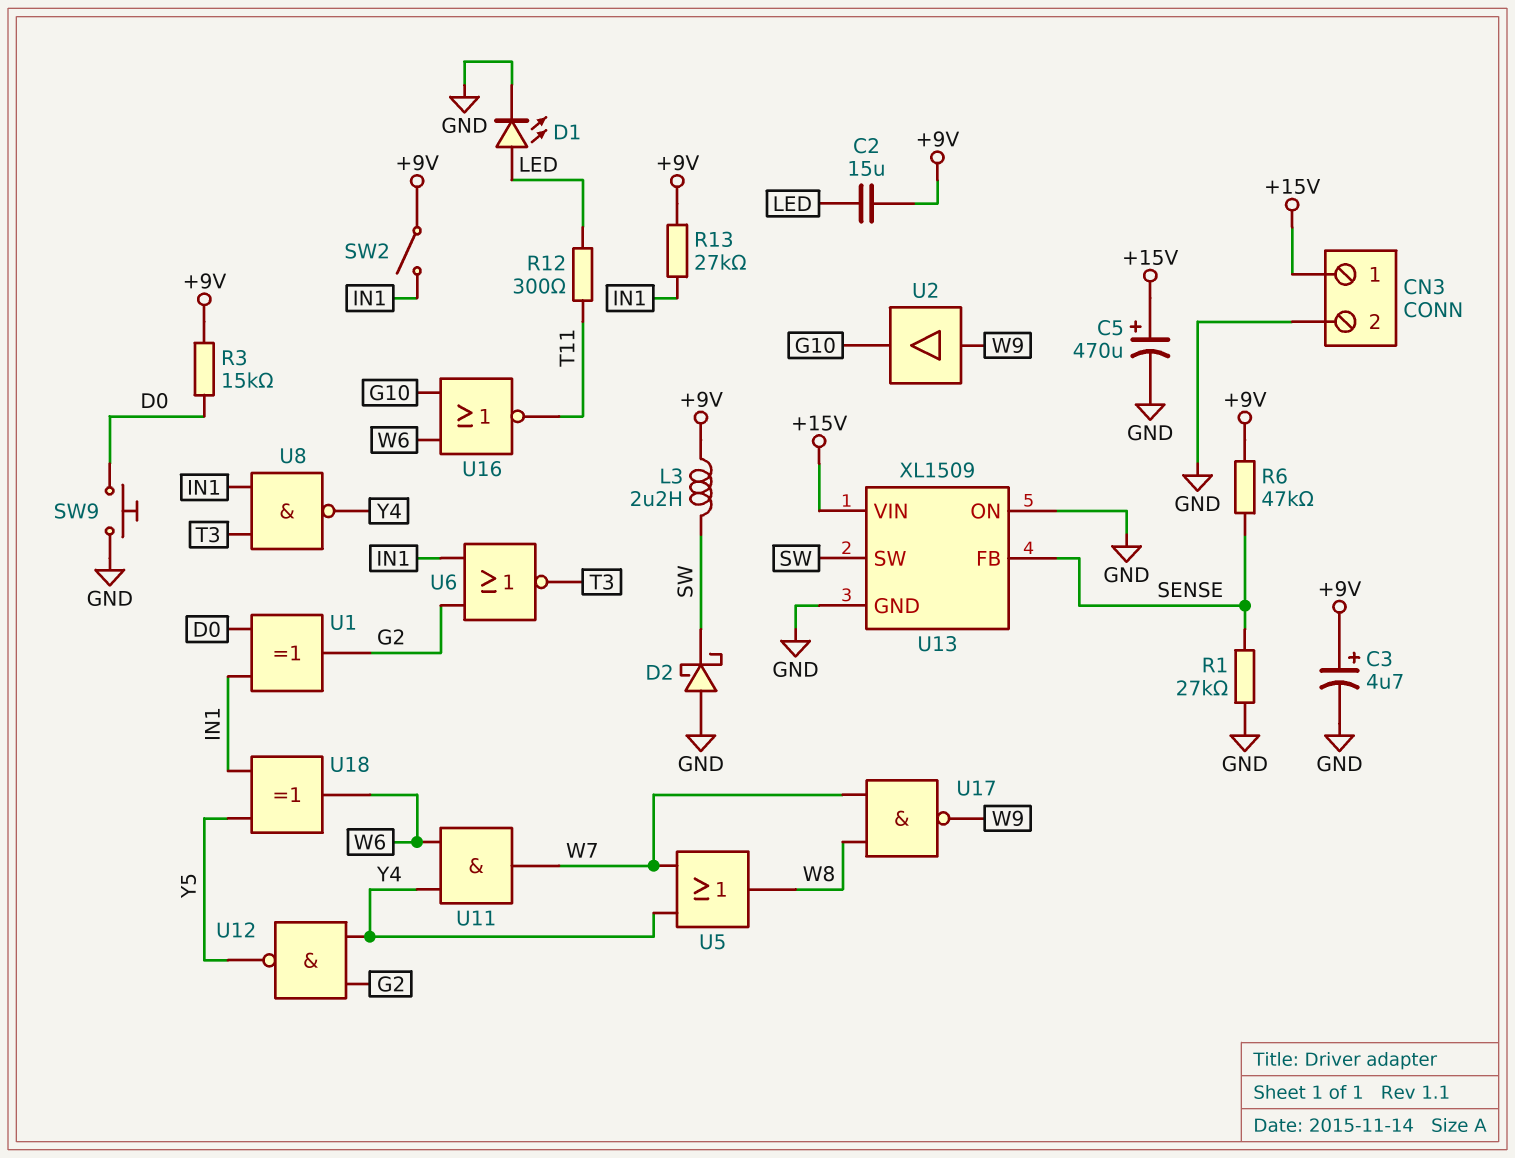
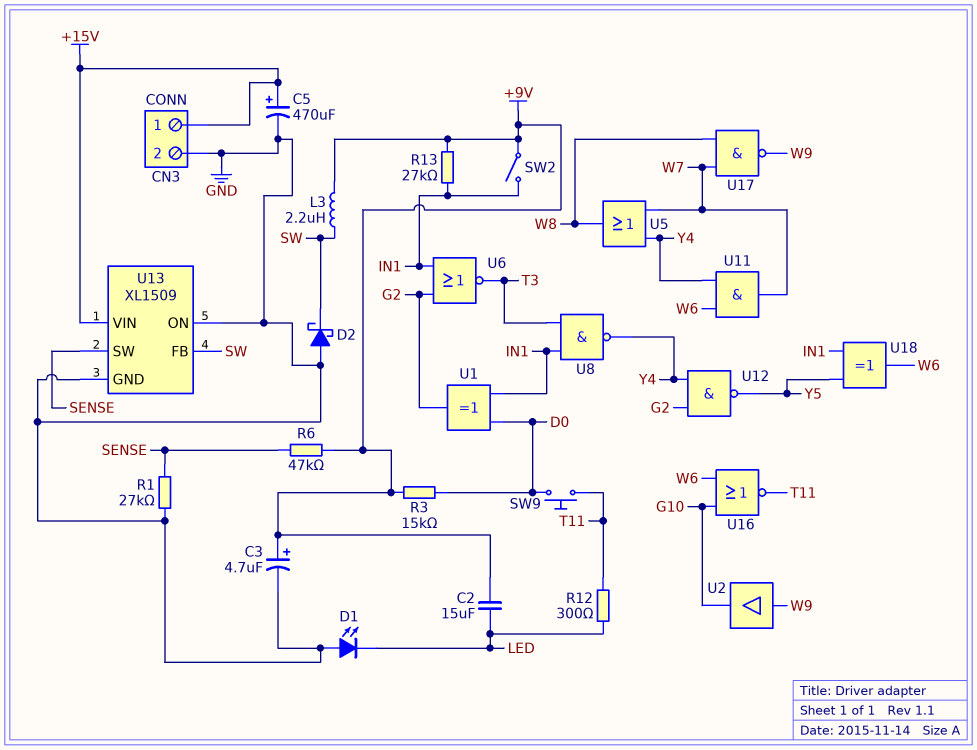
D1: LED (A LED, K GND) -> LED (A GND, K LED)
SW9: button (D0, GND) -> button (D0, T11)
U13 pin FB: SENSE -> SW
U13 pin SW: SW -> SENSE

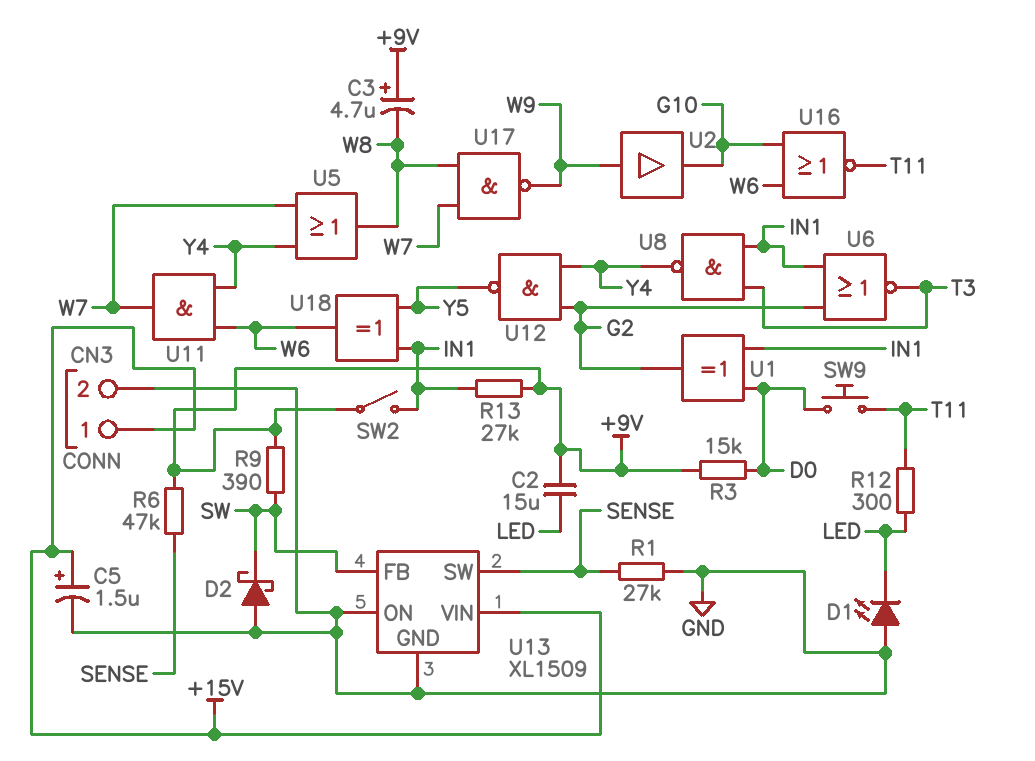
C3: 4.7uF (plus +9V, minus GND) -> 4.7uF (plus +9V, minus W8)
C5: 470uF (plus +15V, minus GND) -> 1.5uF (plus +15V, minus GND)
L3: 2.2uH (+9V, SW) -> none
R9: none -> 390 (+9V, SW)

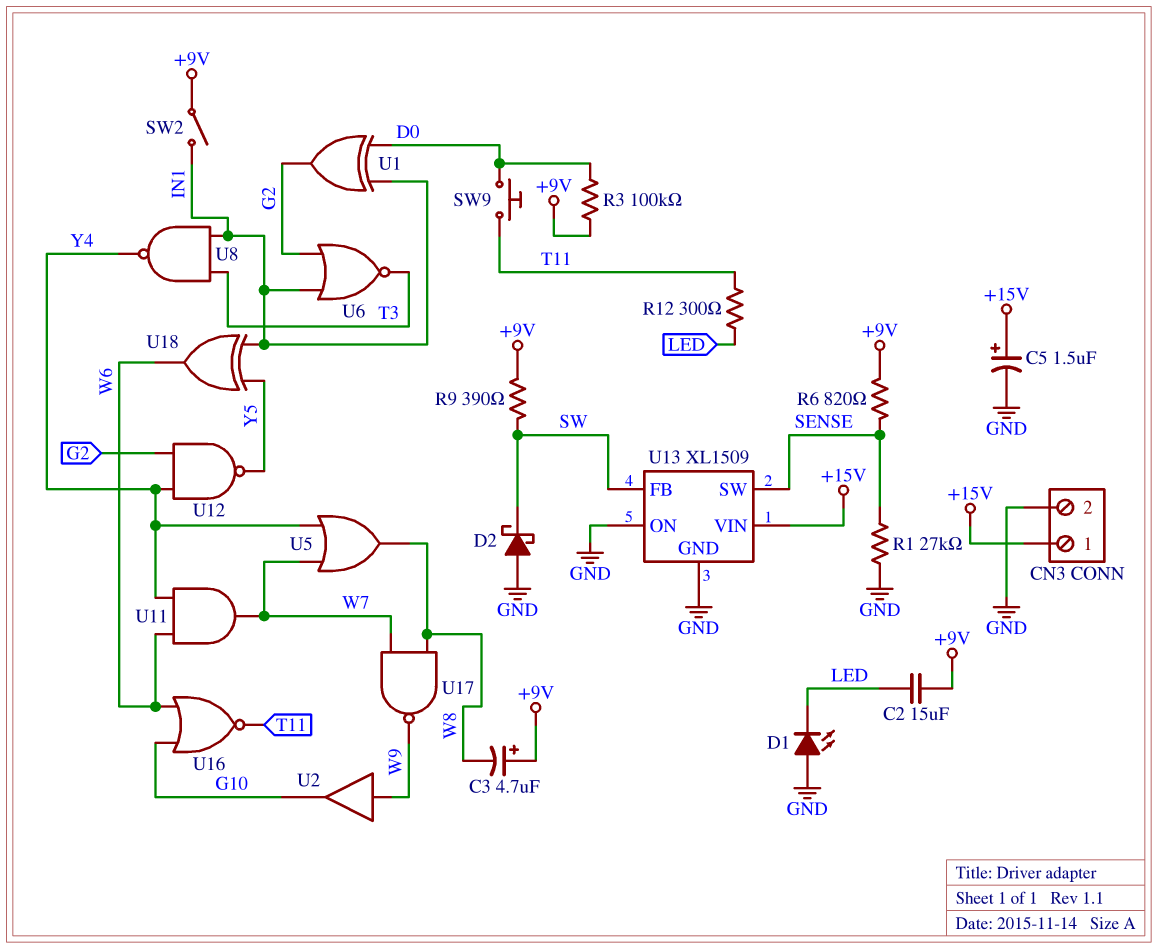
R3: 15k (+9V, D0) -> 100k (+9V, D0)
R6: 47k (+9V, SENSE) -> 820 (+9V, SENSE)
R13: 27k (+9V, IN1) -> none

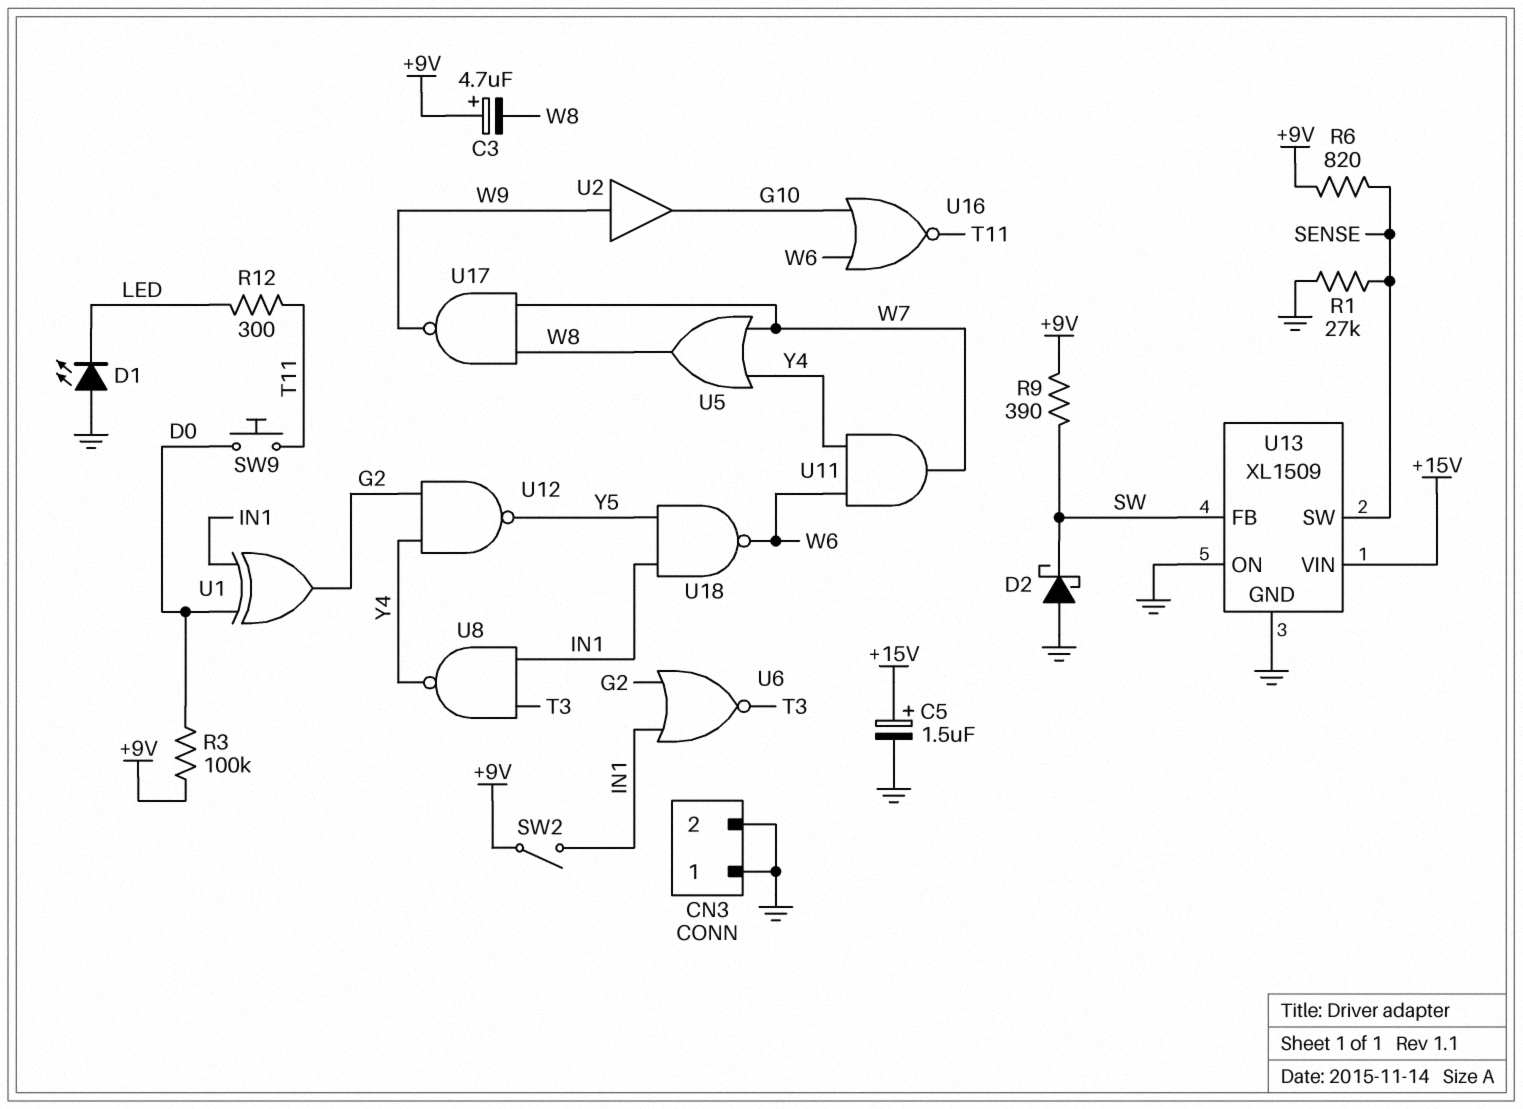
C2: 15uF (+9V, LED) -> none
CN3 pin 1: +15V -> GND
U18: XOR (in IN1, in Y5, out W6) -> NAND (in IN1, in Y5, out W6)

